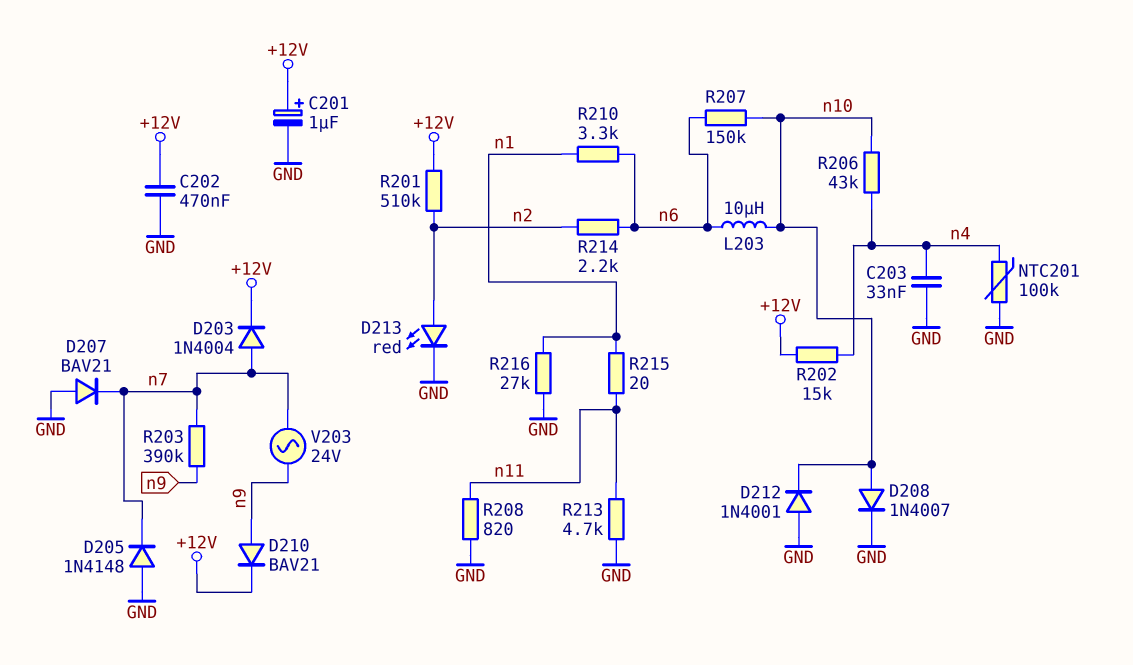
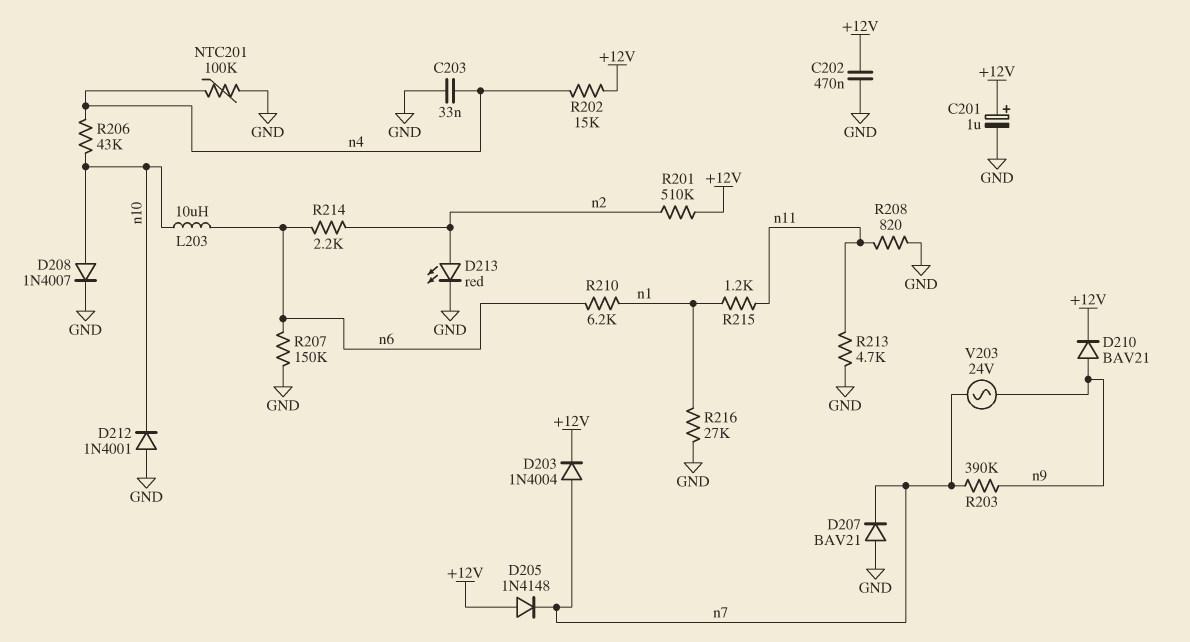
D205: diode 1N4148 (A GND, K n7) -> diode 1N4148 (A +12V, K n7)
R207: 150k (n6, n10) -> 150k (GND, n6)
R210: 3.3k (n1, n6) -> 6.2k (n1, n6)
R215: 20 (n1, n11) -> 1.2k (n1, n11)

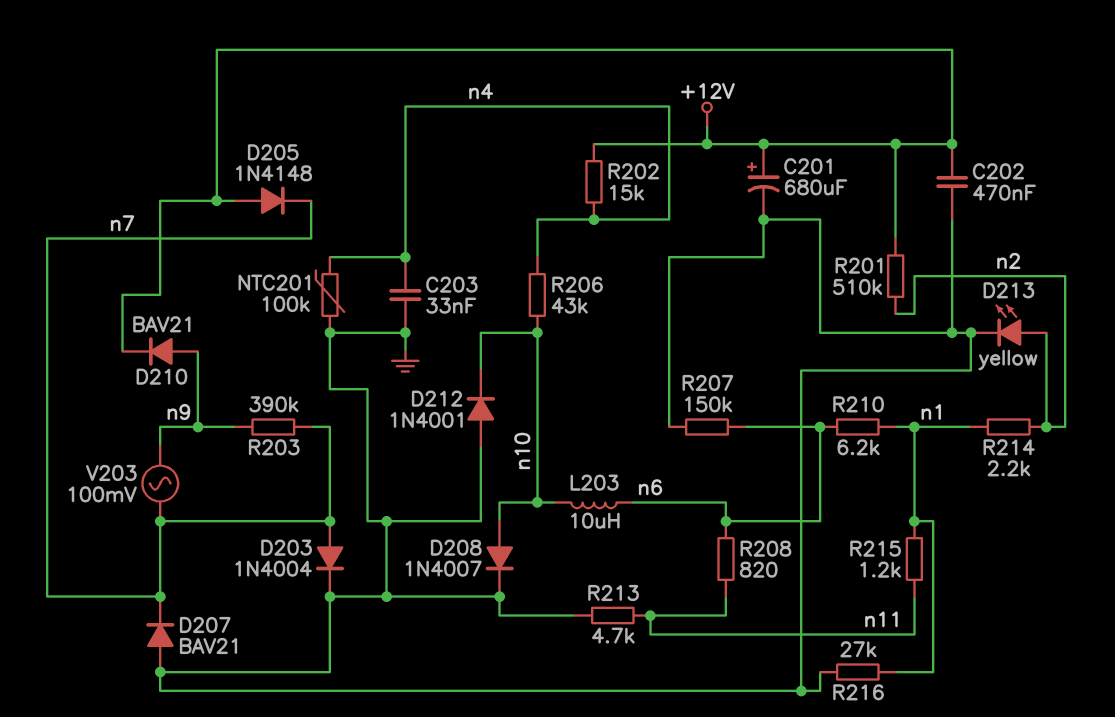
C201: 1uF (plus +12V, minus GND) -> 680uF (plus +12V, minus GND)
D203: diode 1N4004 (A n7, K +12V) -> diode 1N4004 (A n7, K GND)
D213: LED red (A n2, K GND) -> LED yellow (A n2, K GND)
R208: 820 (GND, n11) -> 820 (n6, n11)
R214: 2.2k (n2, n6) -> 2.2k (n1, n2)
V203: AC 24V (n7, n9) -> AC 100mV (n7, n9)

